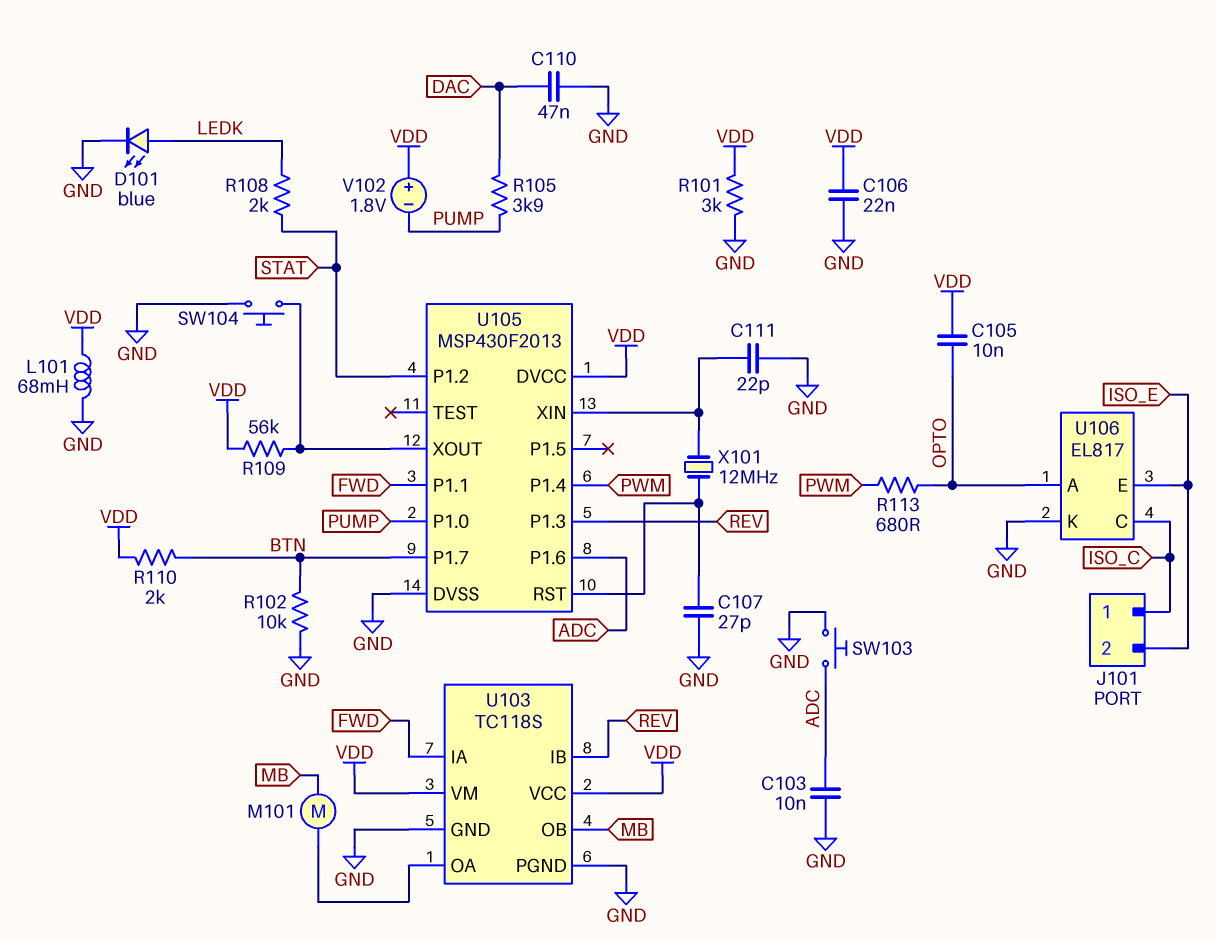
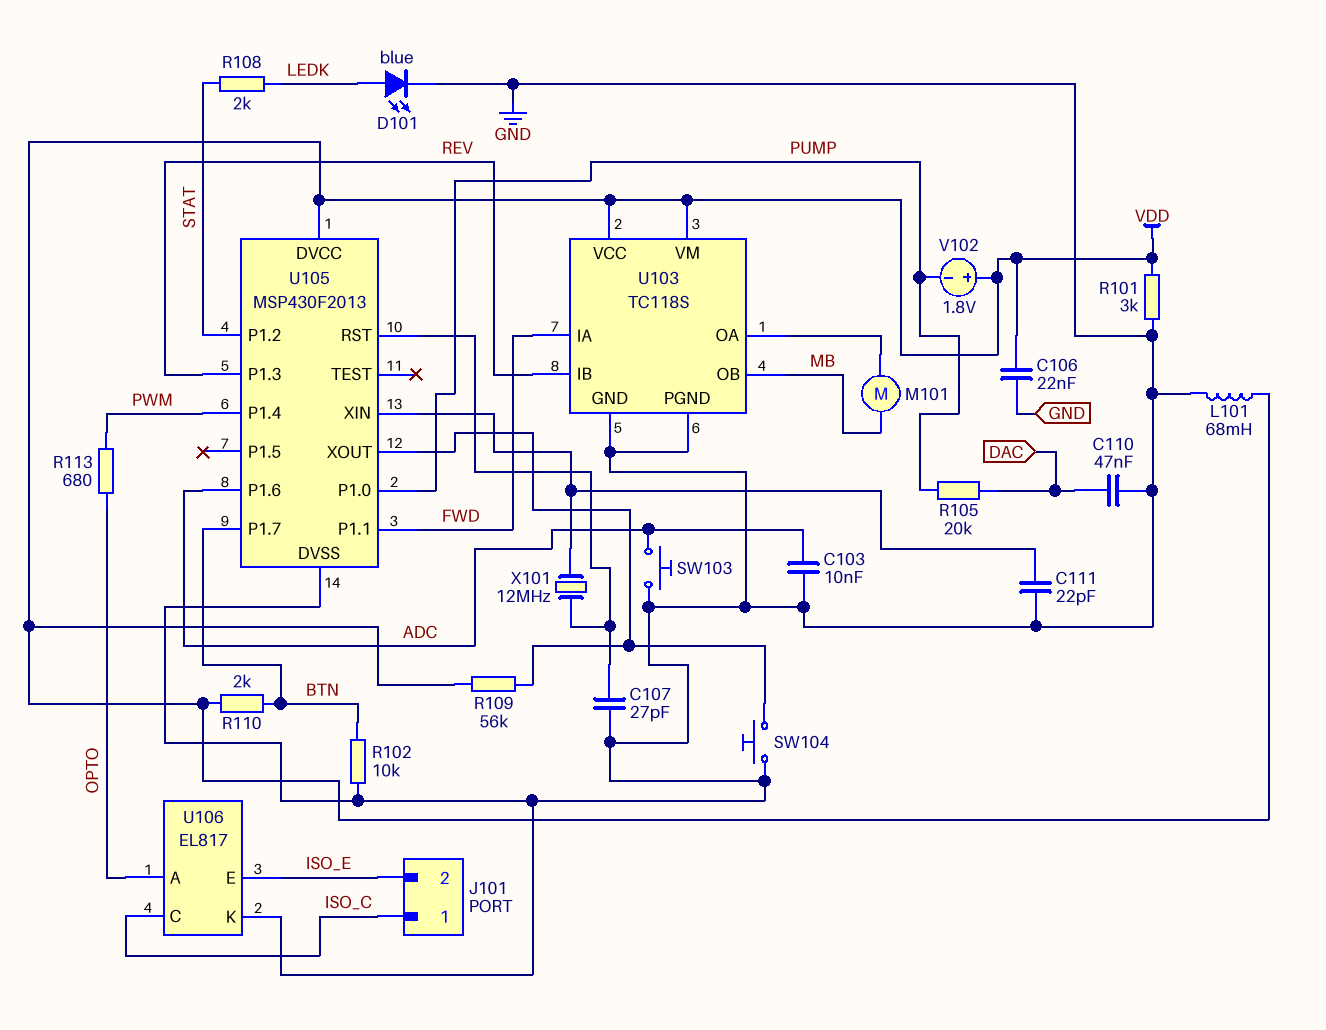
C105: 10nF (OPTO, VDD) -> none
R105: 3.9k (DAC, PUMP) -> 20k (DAC, PUMP)

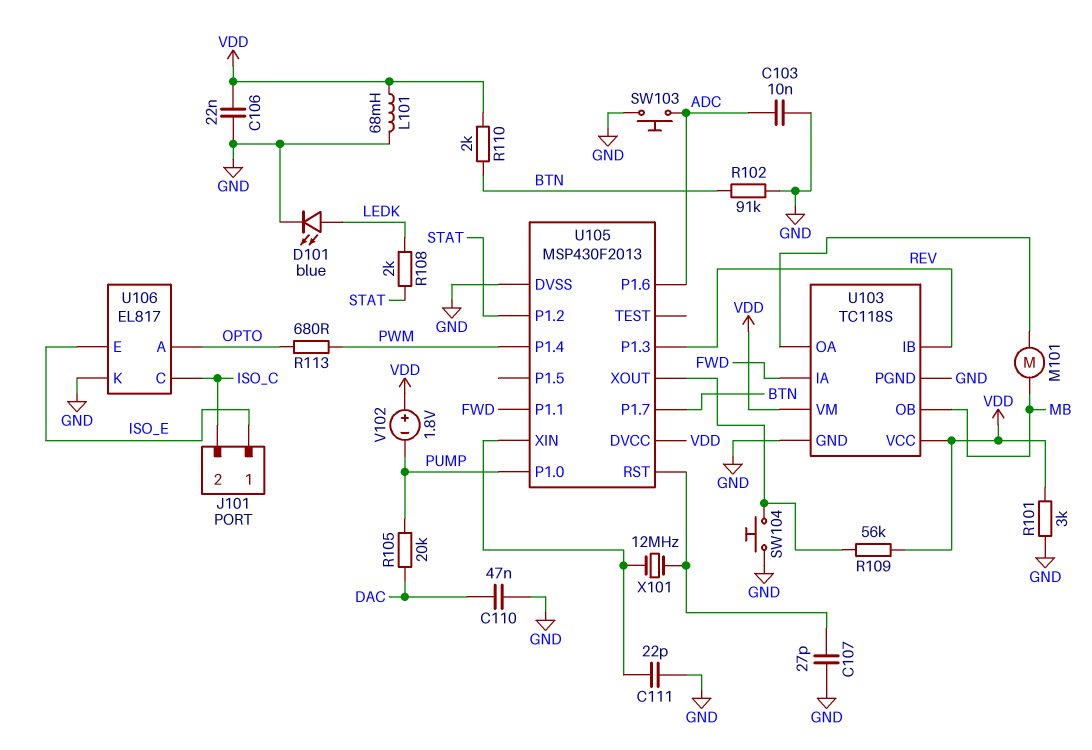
J101 pin 1: ISO_C -> ISO_E
J101 pin 2: ISO_E -> ISO_C
R102: 10k (BTN, GND) -> 91k (BTN, GND)

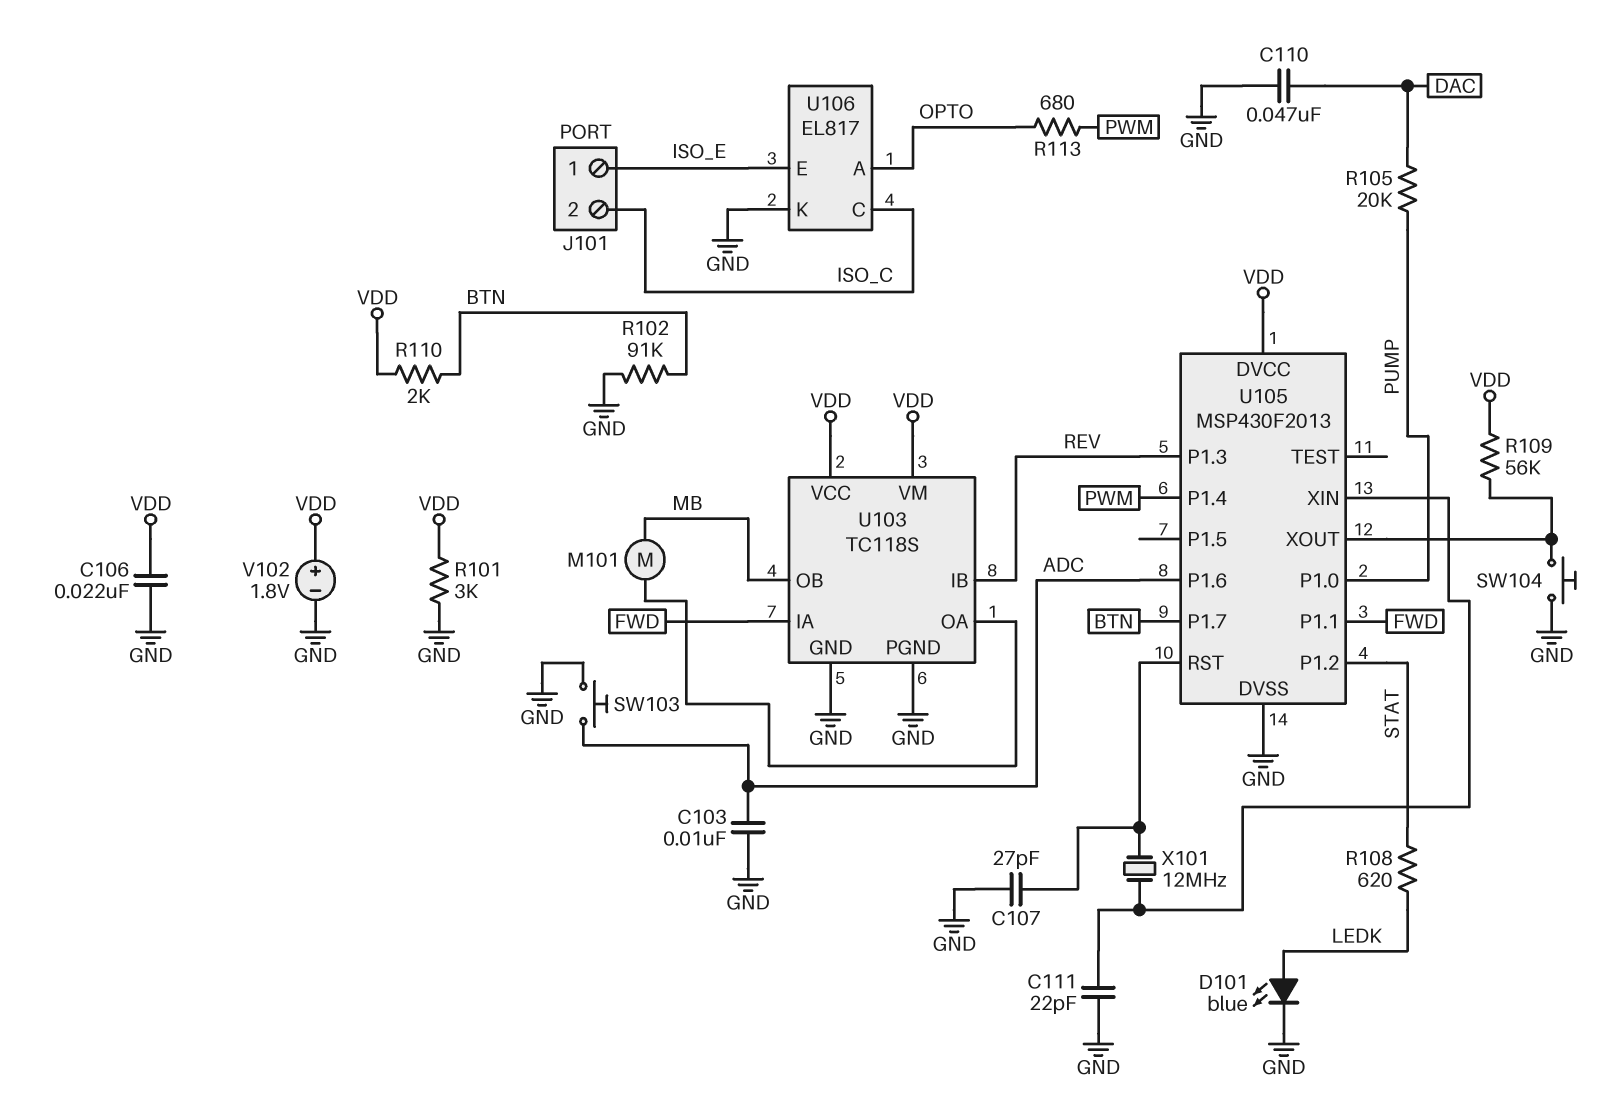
L101: 68mH (GND, VDD) -> none
R108: 2k (LEDK, STAT) -> 620 (LEDK, STAT)
V102: 1.8V (plus VDD, minus PUMP) -> 1.8V (plus VDD, minus GND)

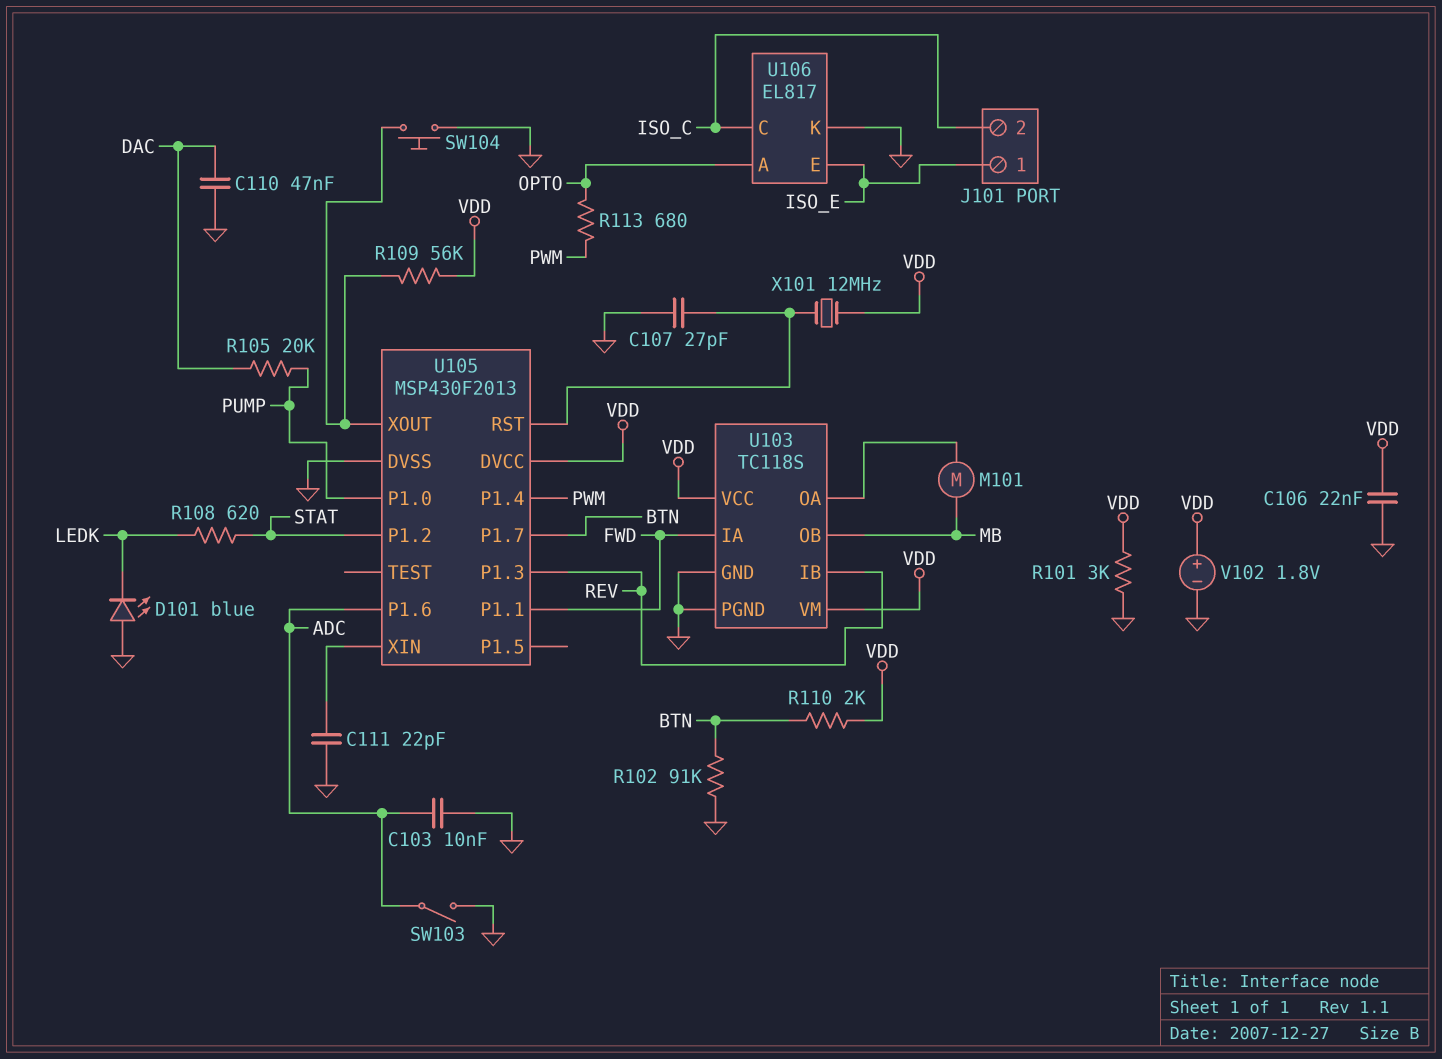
D101: LED blue (A LEDK, K GND) -> LED blue (A GND, K LEDK)
SW103: button (ADC, GND) -> switch (ADC, GND)
X101: 12MHz (U105/RST, U105/XIN) -> 12MHz (U105/RST, VDD)

